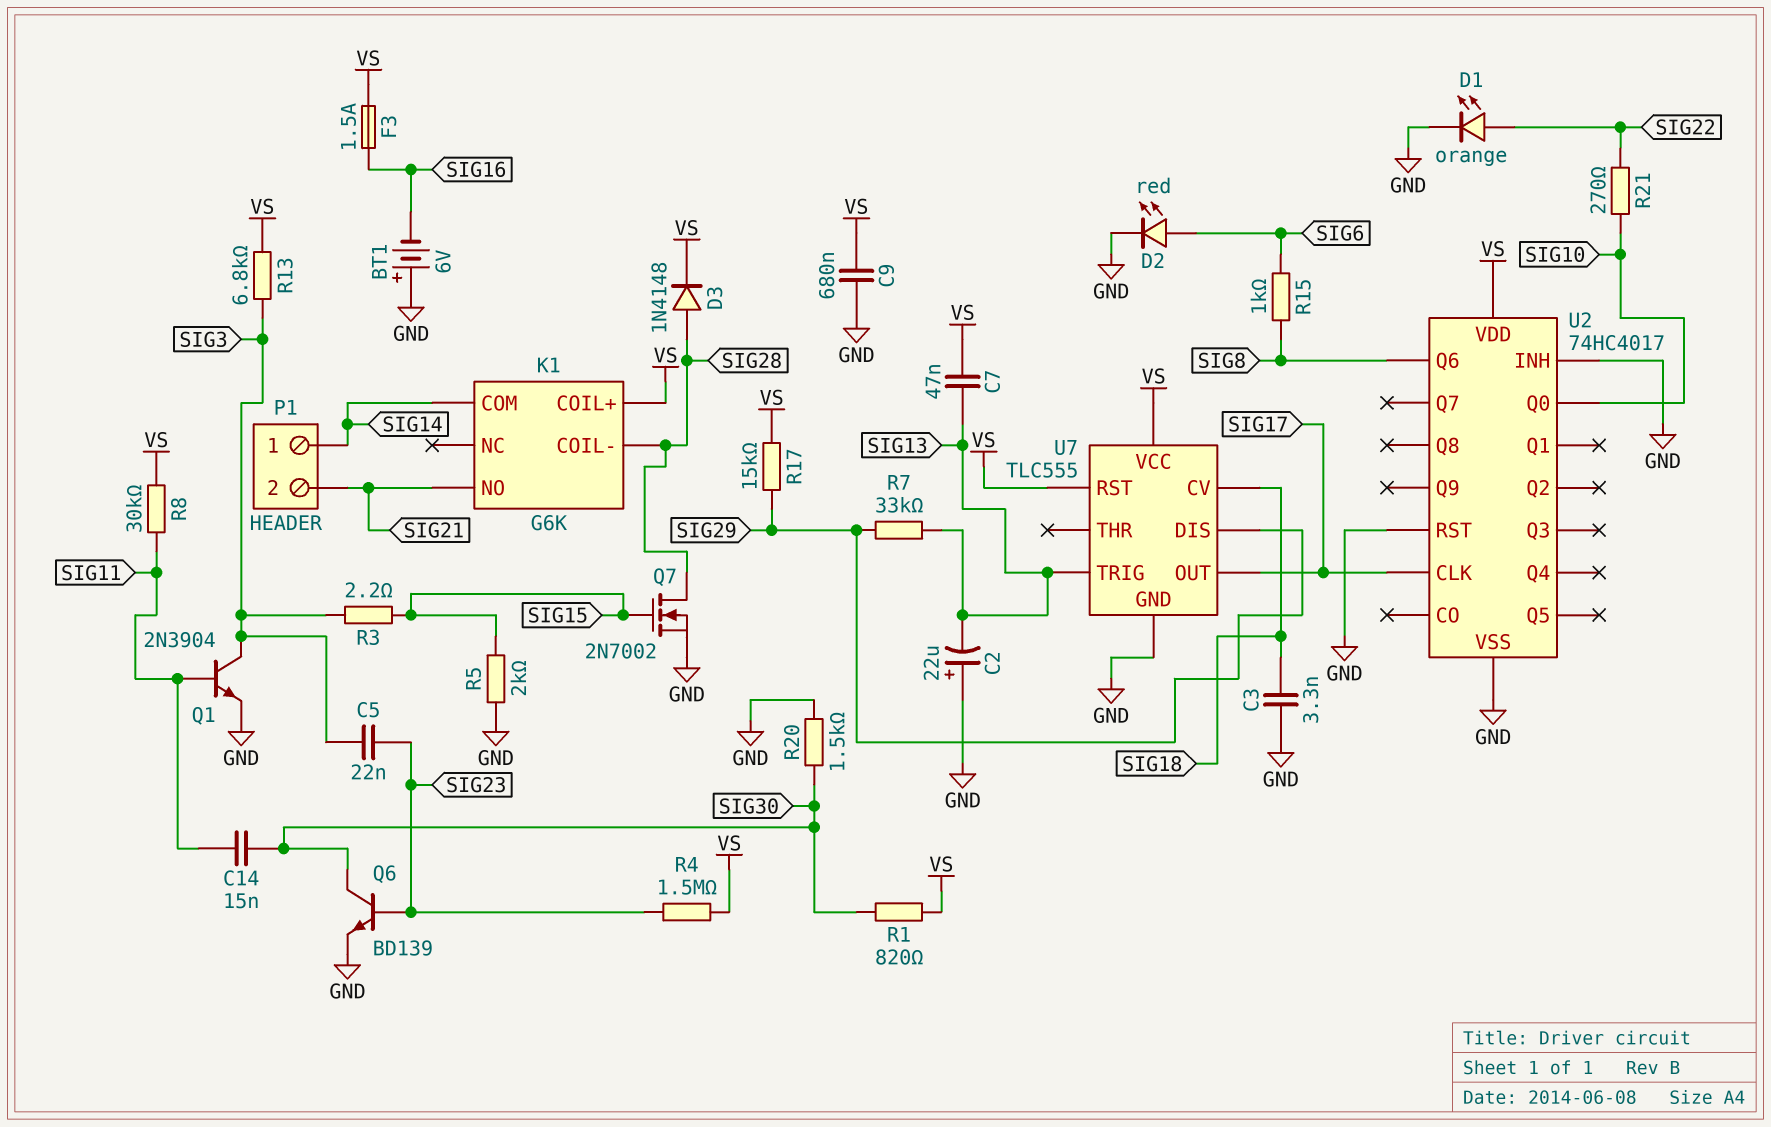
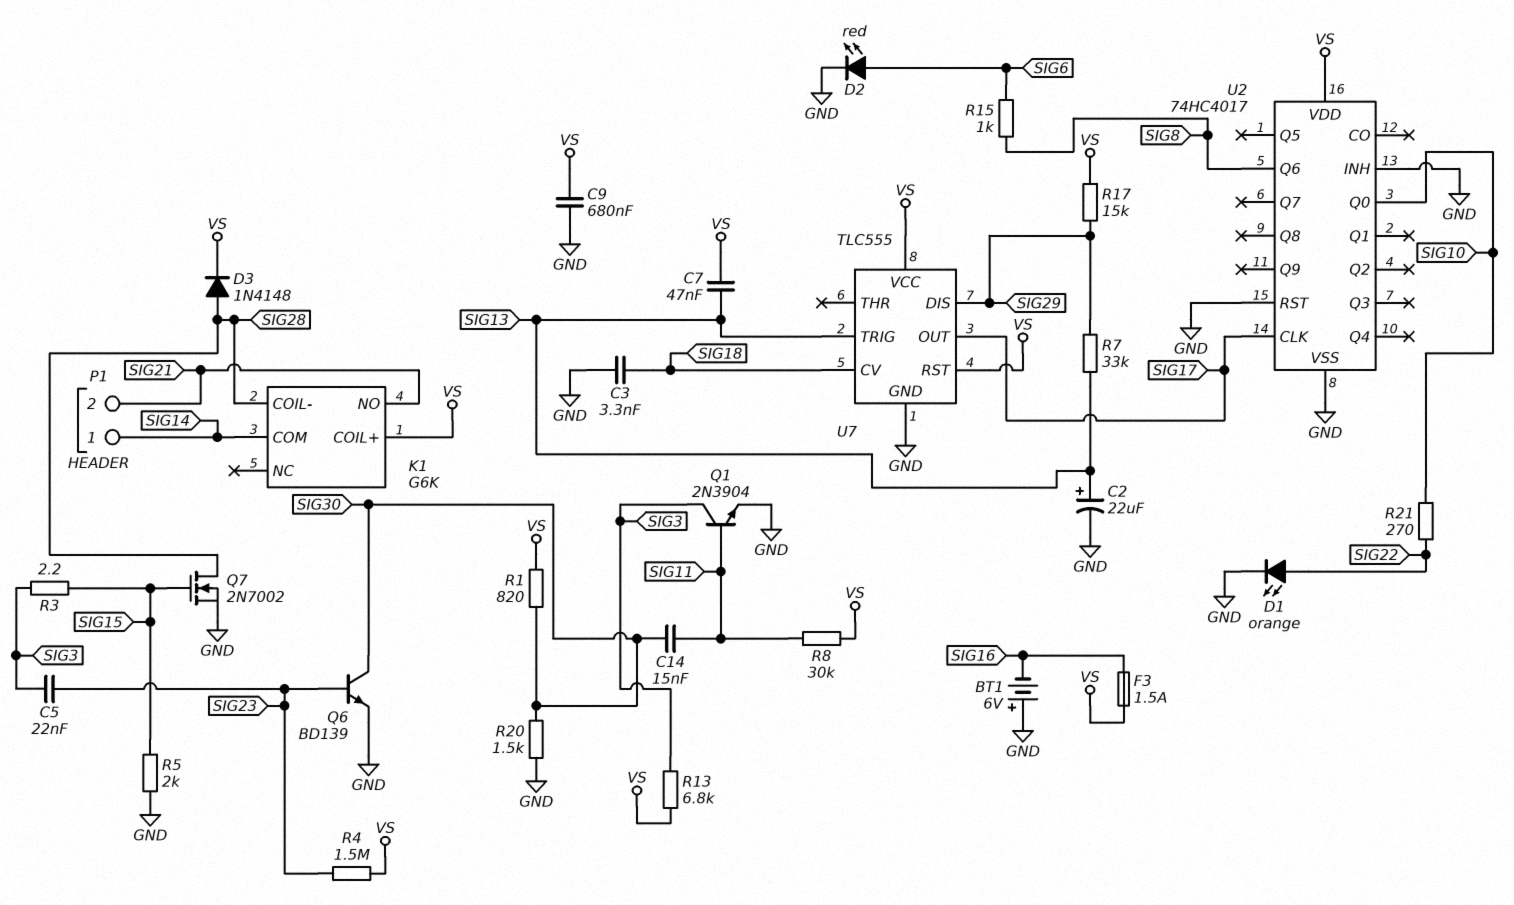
C2: 22uF (plus GND, minus SIG13) -> 22uF (plus SIG13, minus GND)

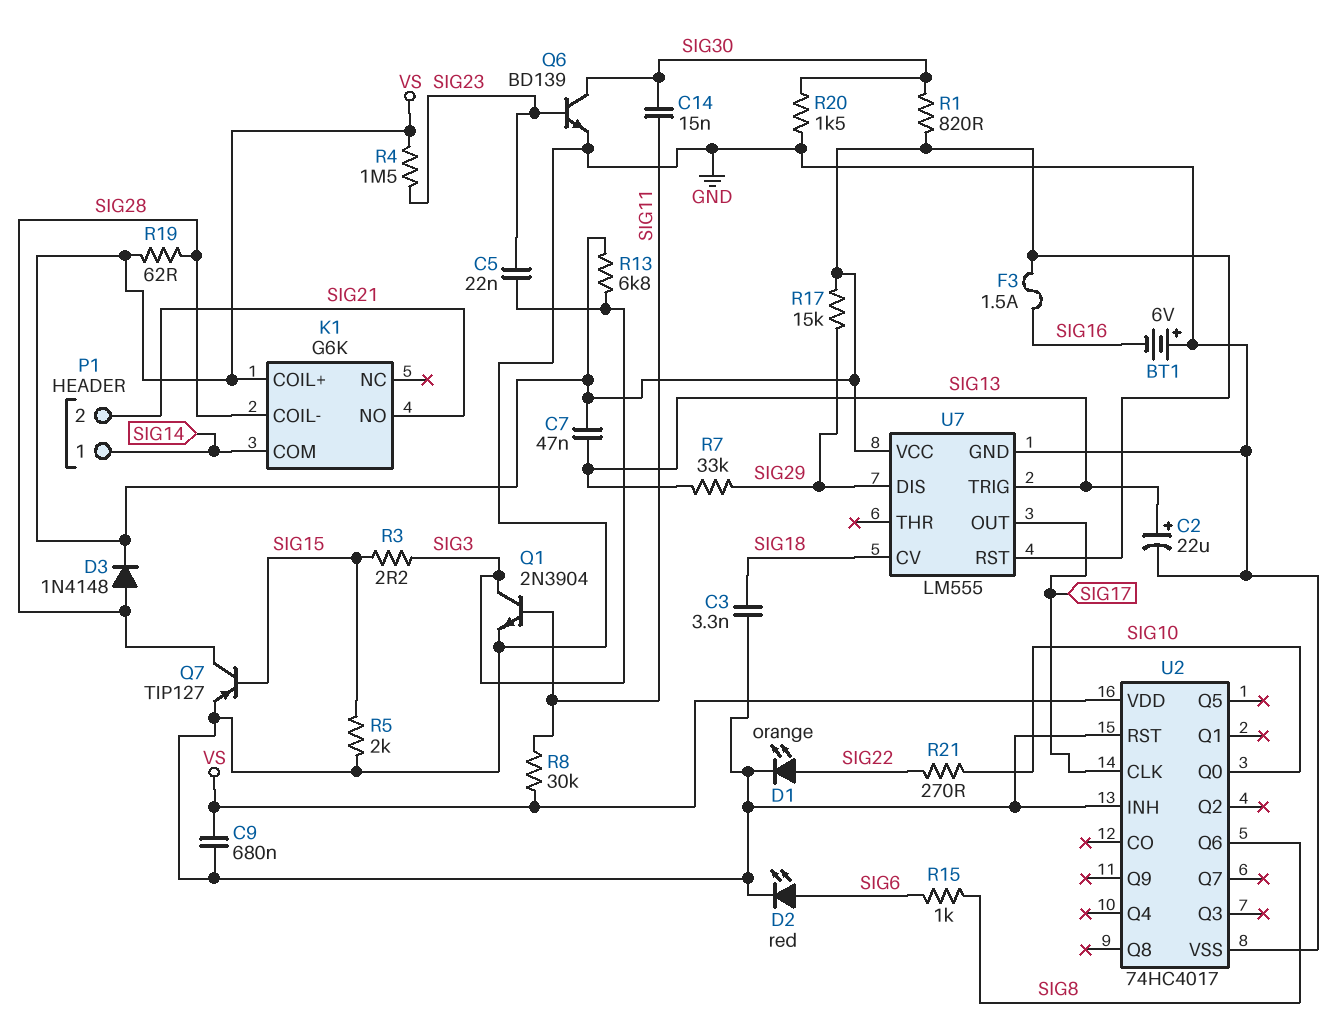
Q7: NMOS 2N7002 (G SIG15, D SIG28, S GND) -> PNP TIP127 (B SIG15, C SIG28, E GND)
R19: none -> 62 (SIG28, VS)
U7: TLC555 -> LM555

